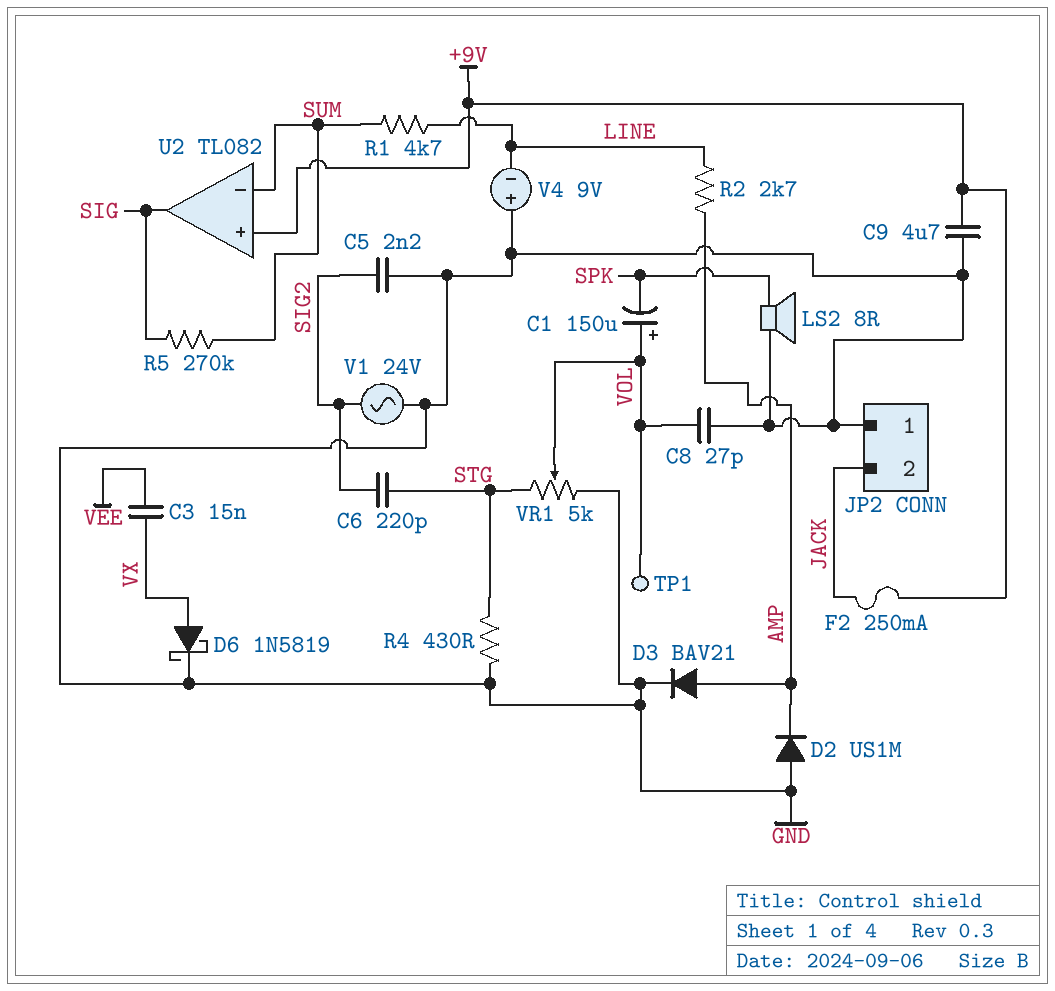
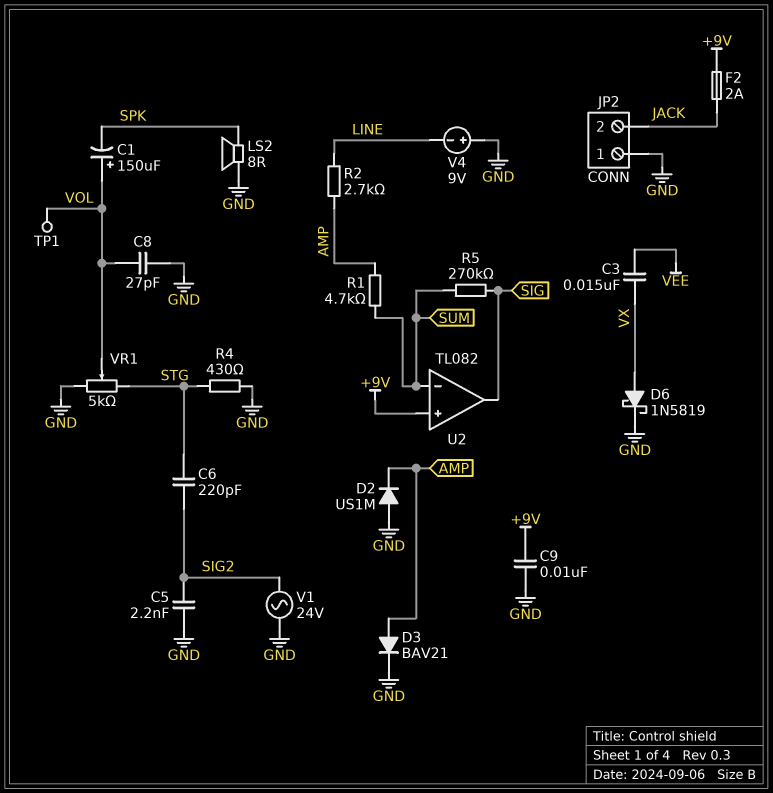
C9: 4.7uF (+9V, GND) -> 10nF (+9V, GND)
F2: 250mA (+9V, JACK) -> 2A (+9V, JACK)
R1: 4.7k (LINE, SUM) -> 4.7k (AMP, SUM)

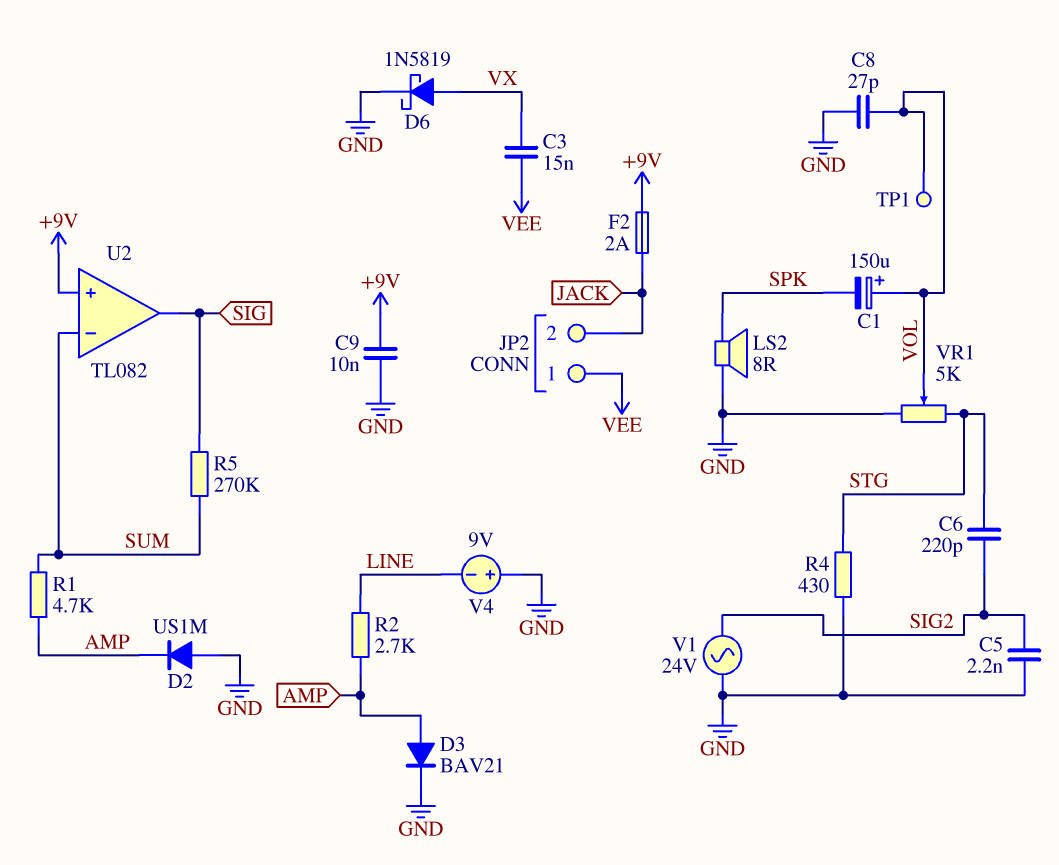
JP2 pin 1: GND -> VEE

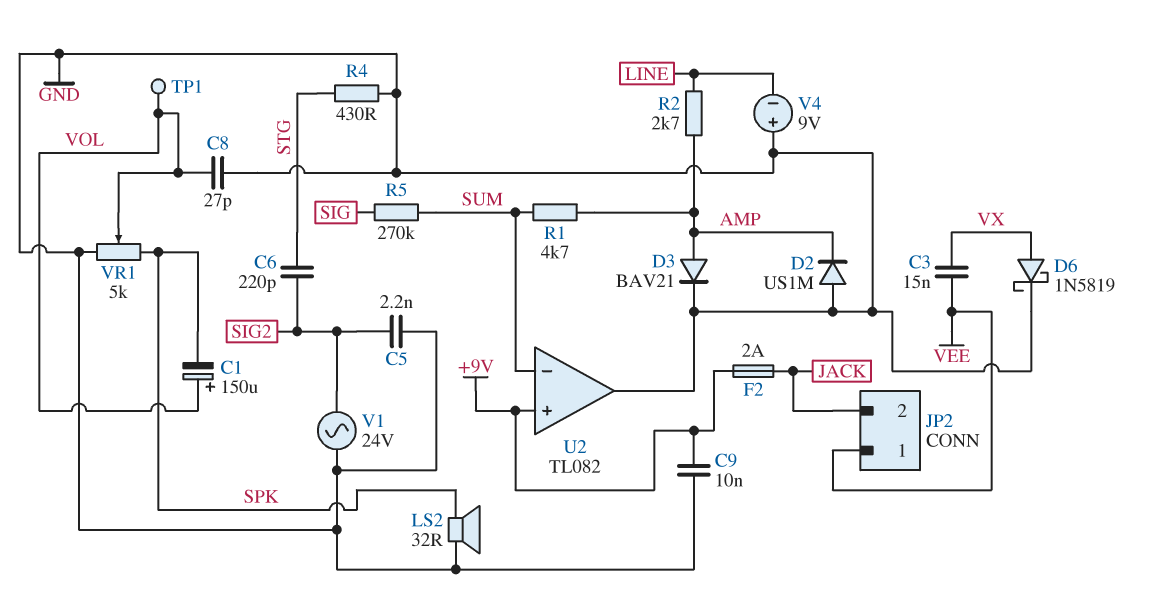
LS2: speaker 8R (GND, SPK) -> speaker 32R (GND, SPK)
U2 pin out: SIG -> GND
VR1: 5k (GND, STG, wiper VOL) -> 5k (GND, SPK, wiper VOL)

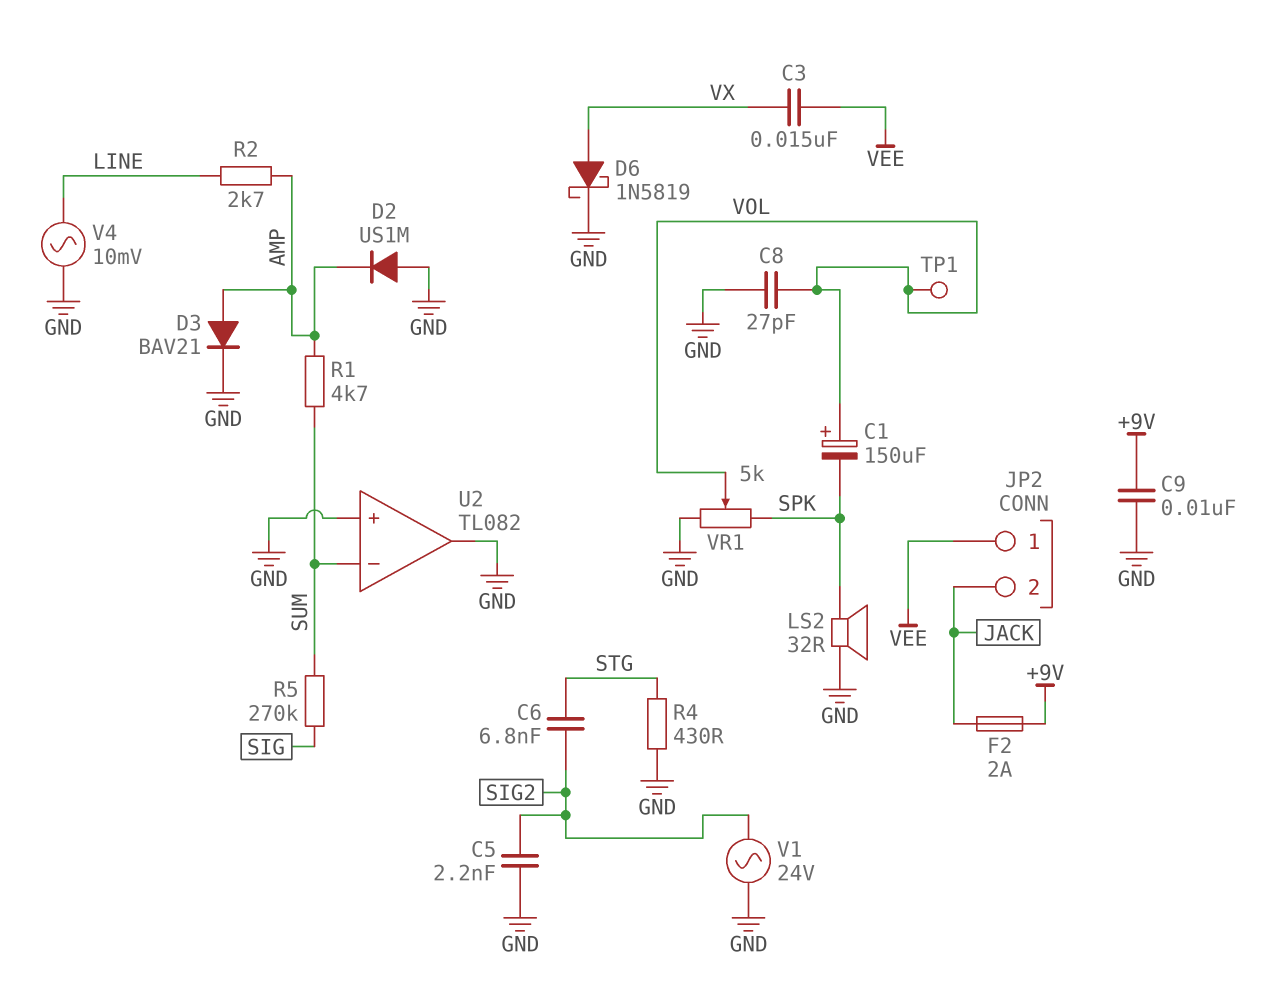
C6: 220pF (SIG2, STG) -> 6.8nF (SIG2, STG)
U2 pin in+: +9V -> GND
V4: 9V (plus GND, minus LINE) -> AC 10mV (GND, LINE)

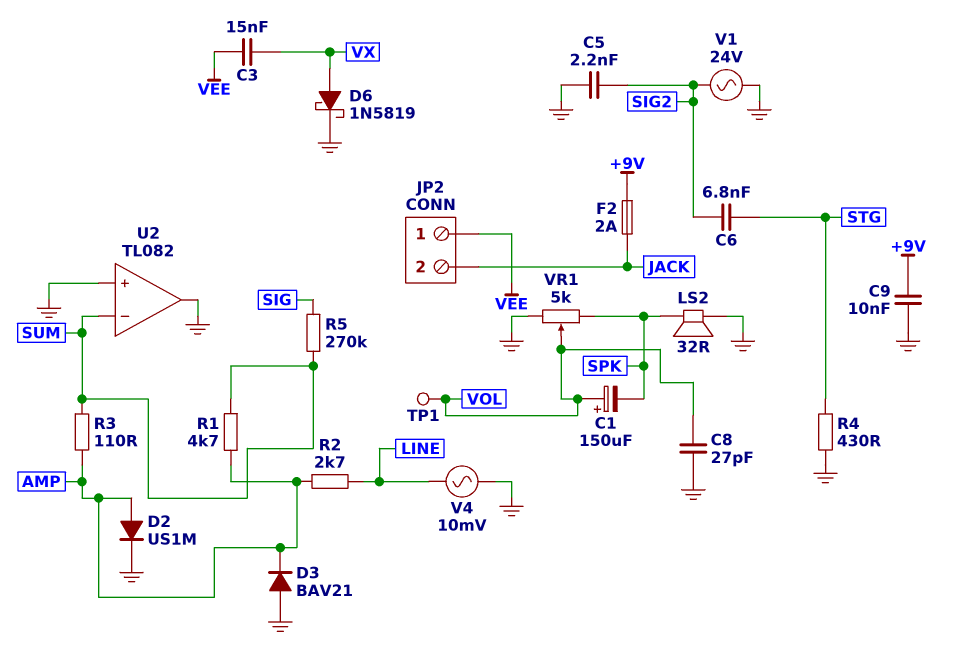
D2: diode US1M (A GND, K AMP) -> diode US1M (A AMP, K GND)
D3: diode BAV21 (A AMP, K GND) -> diode BAV21 (A GND, K AMP)
R3: none -> 110 (AMP, SUM)

